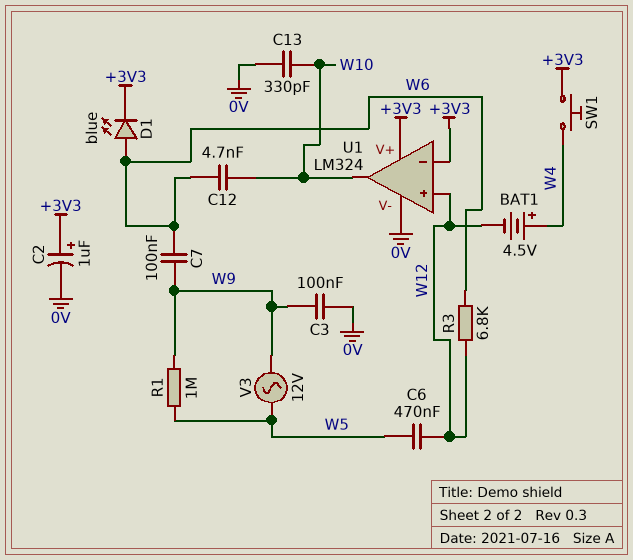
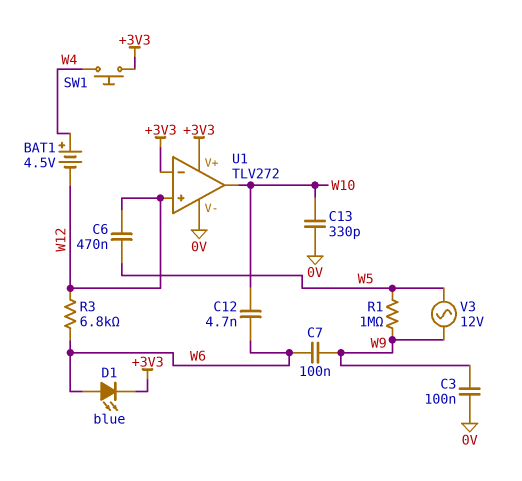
C2: 1uF (plus +3V3, minus 0V) -> none
U1: LM324 -> TLV272

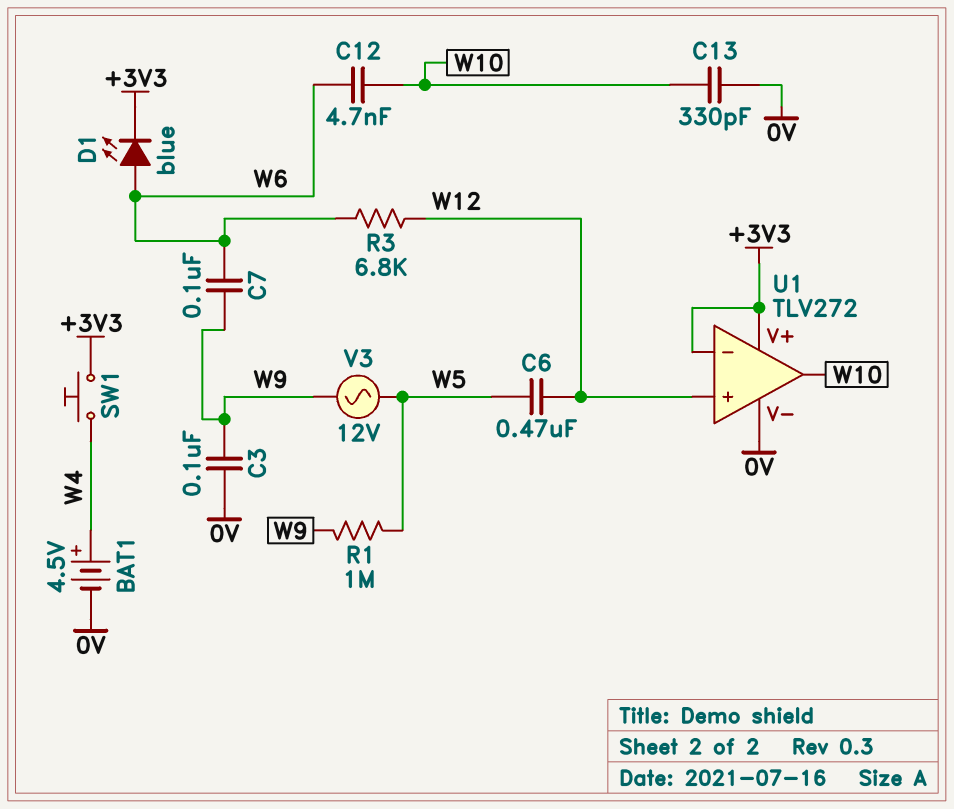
BAT1: 4.5V (plus W4, minus W12) -> 4.5V (plus W4, minus 0V)

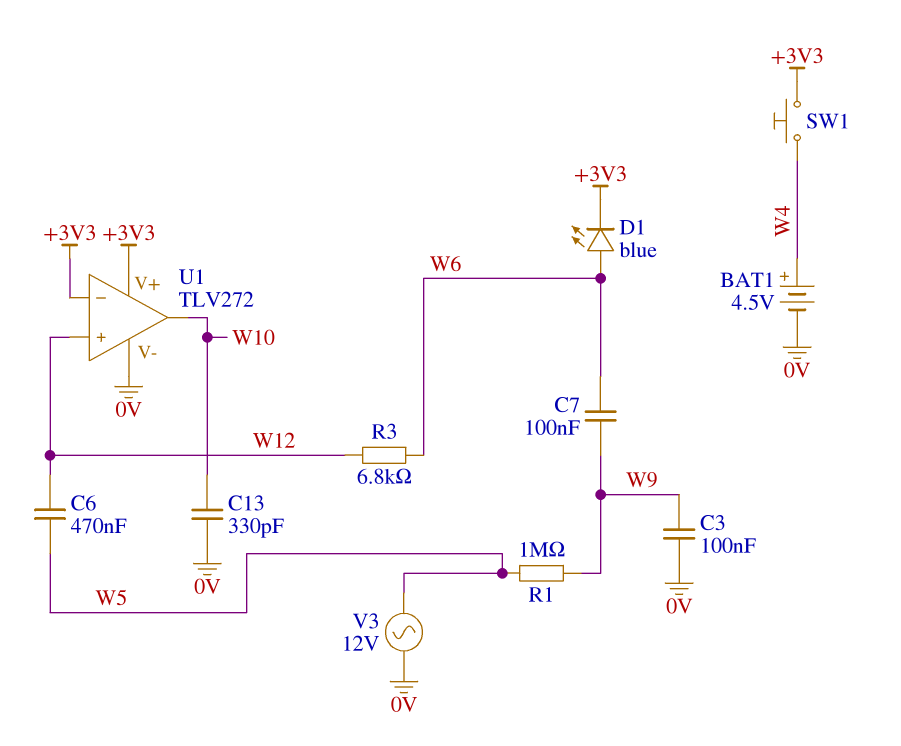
C12: 4.7nF (W6, W10) -> none
V3: AC 12V (W5, W9) -> AC 12V (0V, W5)

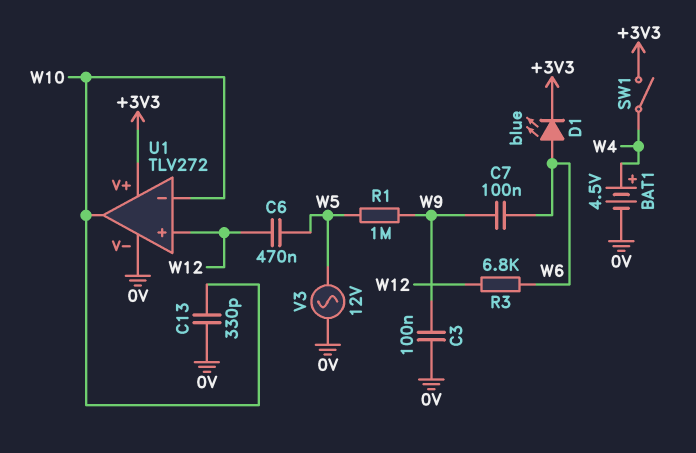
SW1: button (+3V3, W4) -> switch (+3V3, W4)
U1 pin in-: +3V3 -> W10

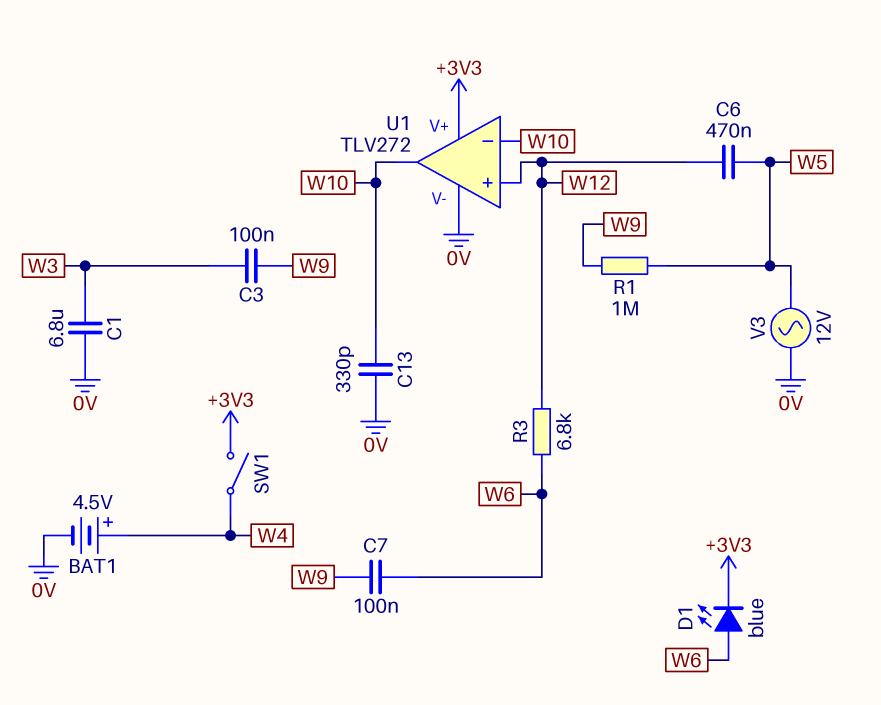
C1: none -> 6.8uF (0V, W3)
C3: 100nF (0V, W9) -> 100nF (W3, W9)

